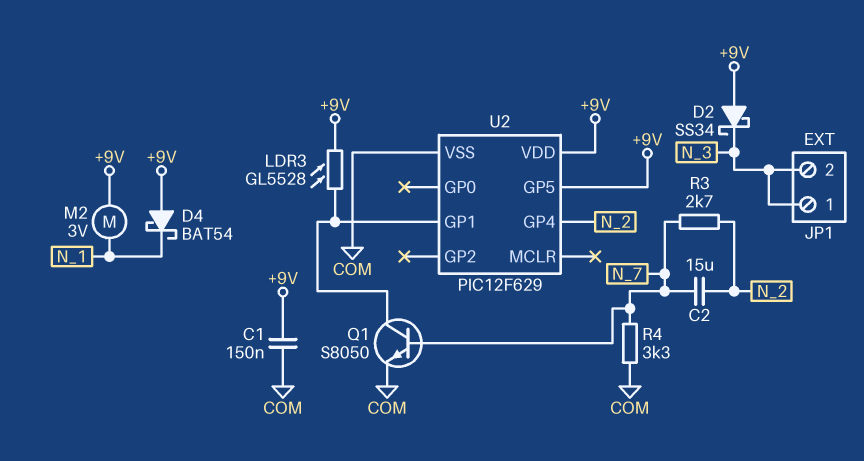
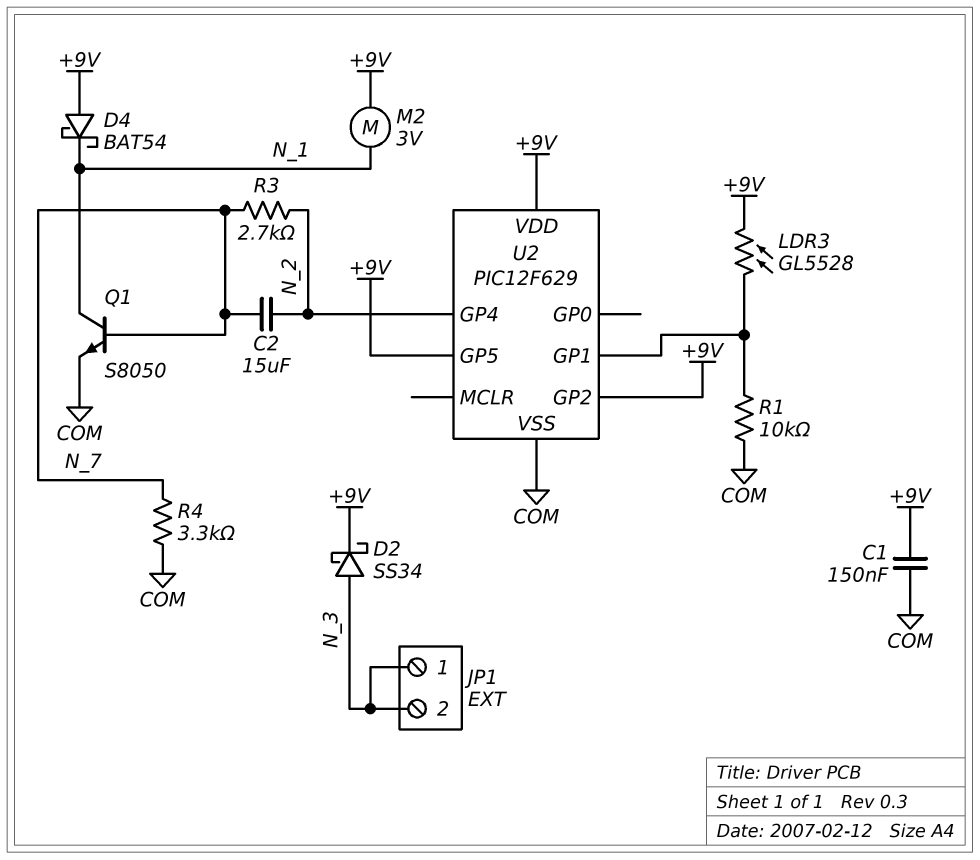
D2: schottky SS34 (A +9V, K N_3) -> schottky SS34 (A N_3, K +9V)
Q1: NPN S8050 (B N_7, C U2/GP1, E COM) -> NPN S8050 (B N_7, C N_1, E COM)
R1: none -> 10k (COM, U2/GP1)
U2 pin GP2: none -> +9V

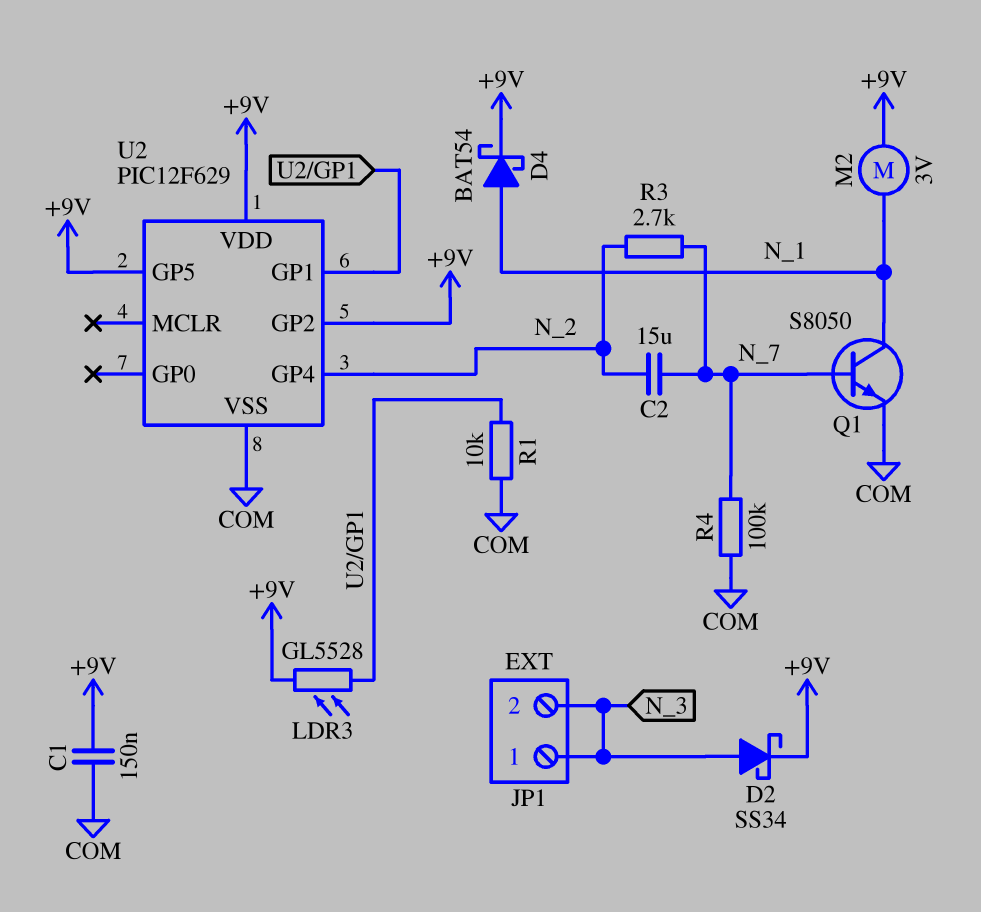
D4: schottky BAT54 (A +9V, K N_1) -> schottky BAT54 (A N_1, K +9V)
R4: 3.3k (COM, N_7) -> 100k (COM, N_7)

